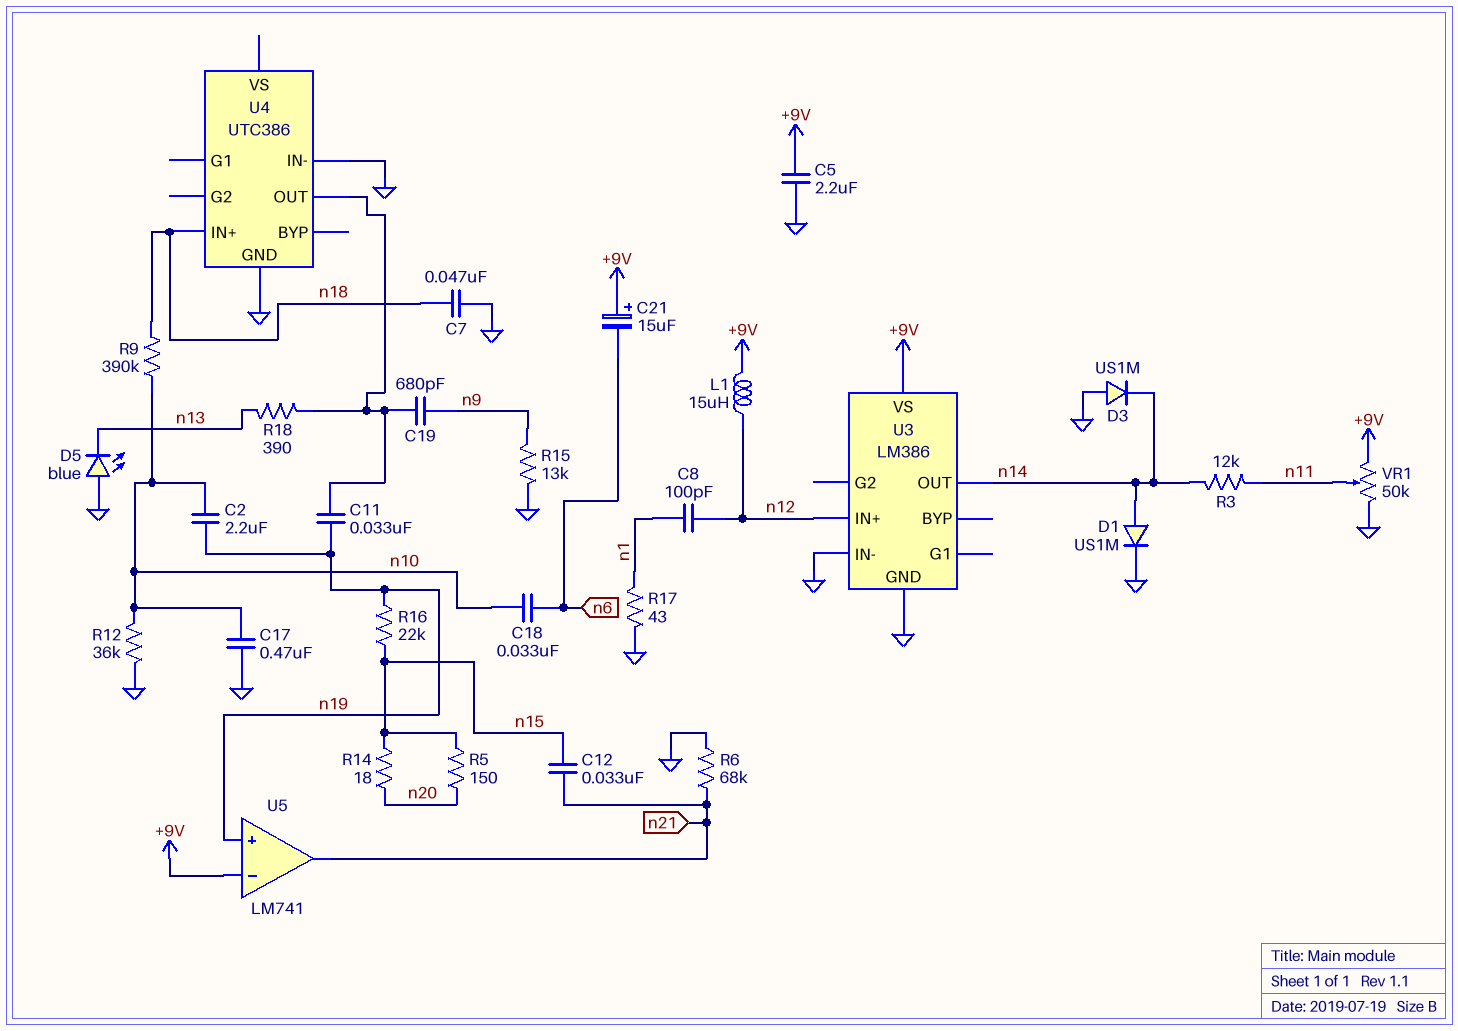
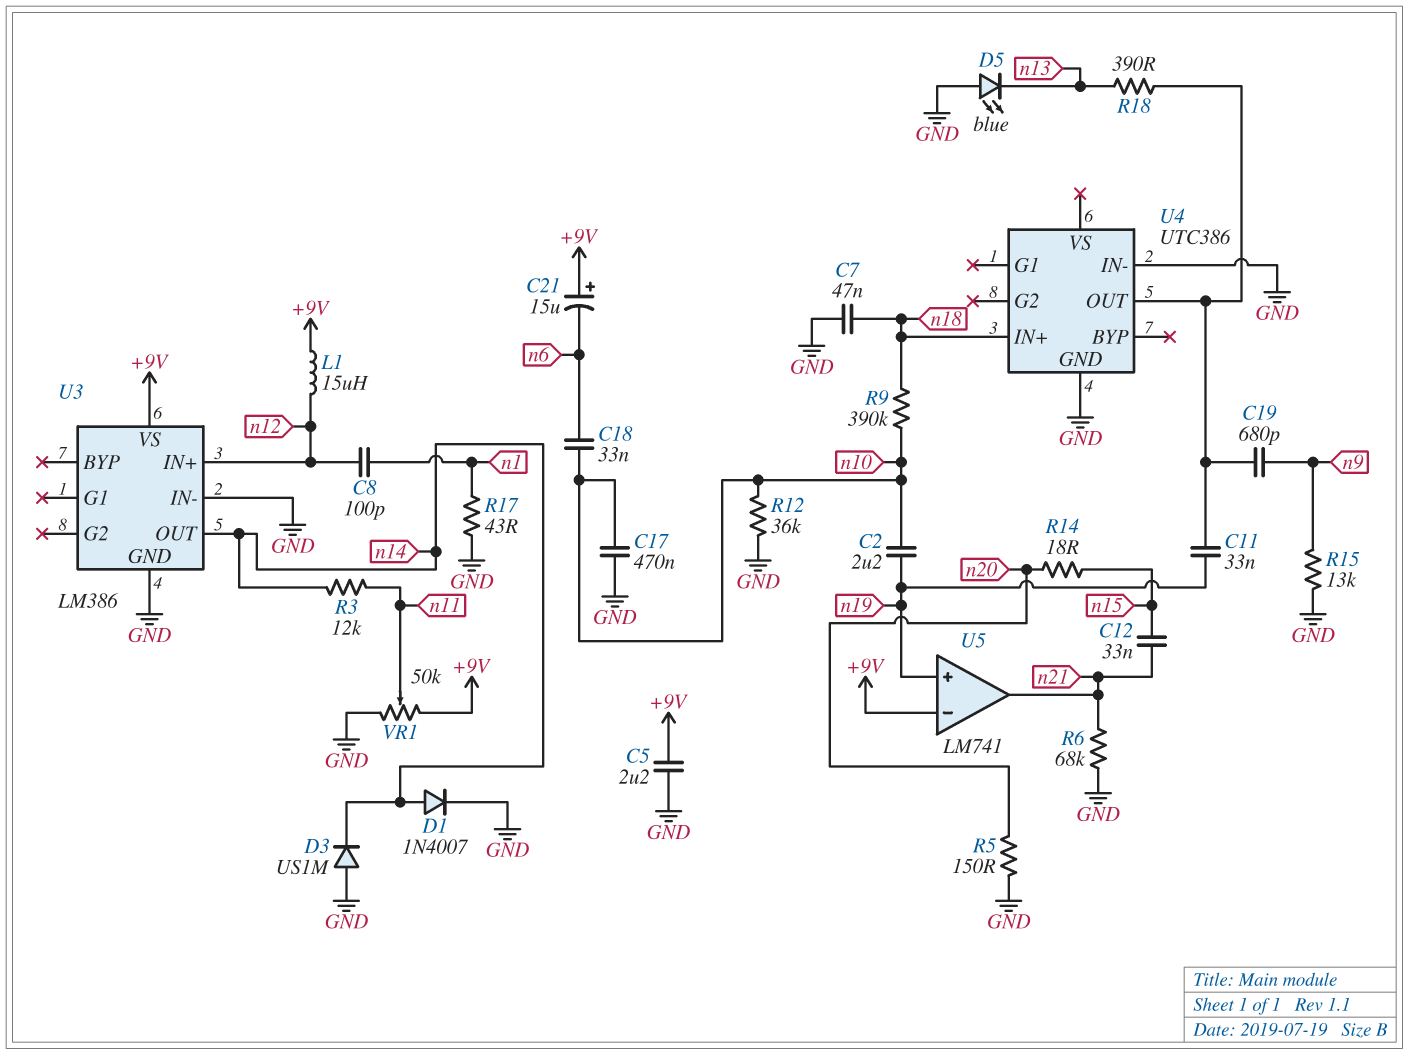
D1: diode US1M (A n14, K GND) -> diode 1N4007 (A n14, K GND)
R5: 150 (n15, n20) -> 150 (GND, n20)
R16: 22k (n15, n19) -> none

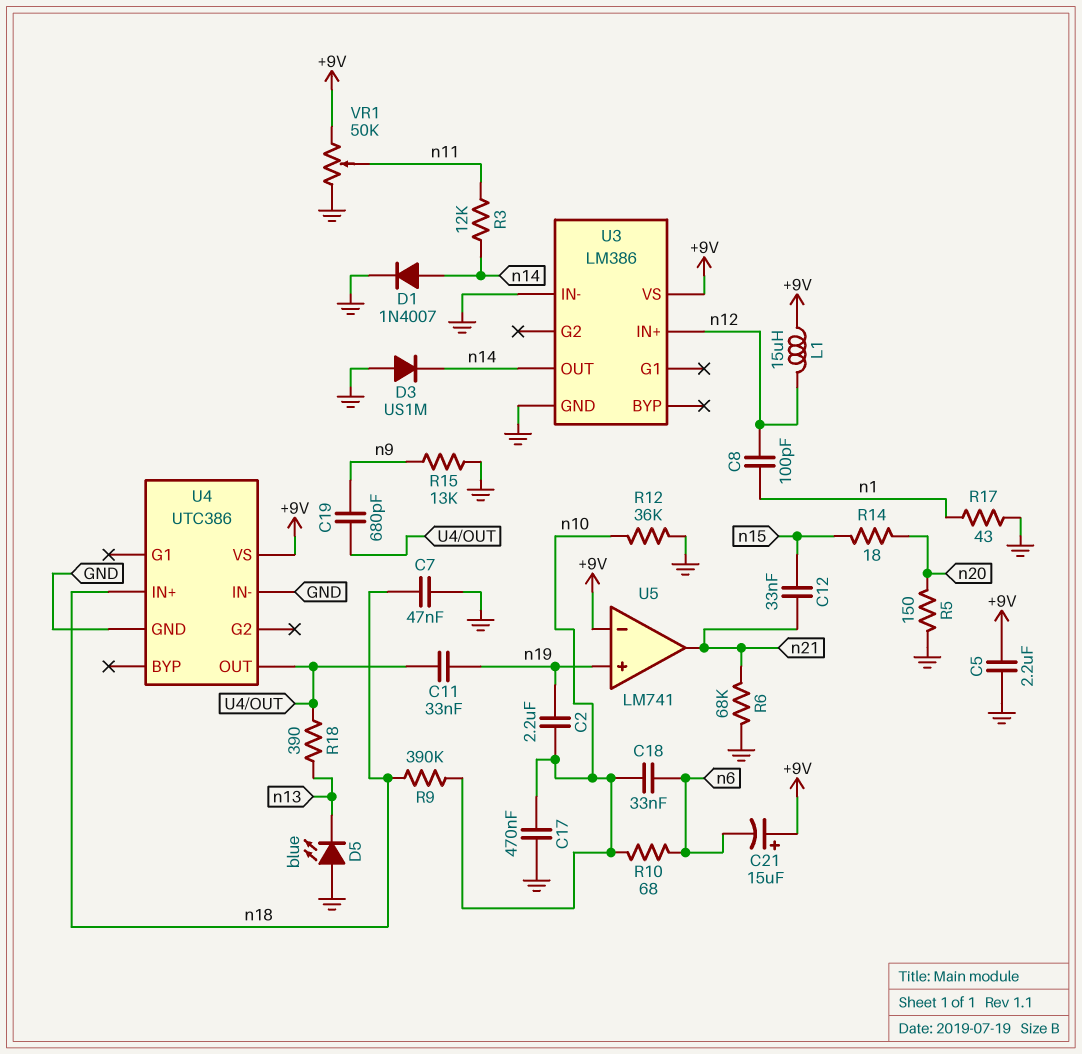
R10: none -> 68 (n6, n10)
U4 pin VS: none -> +9V

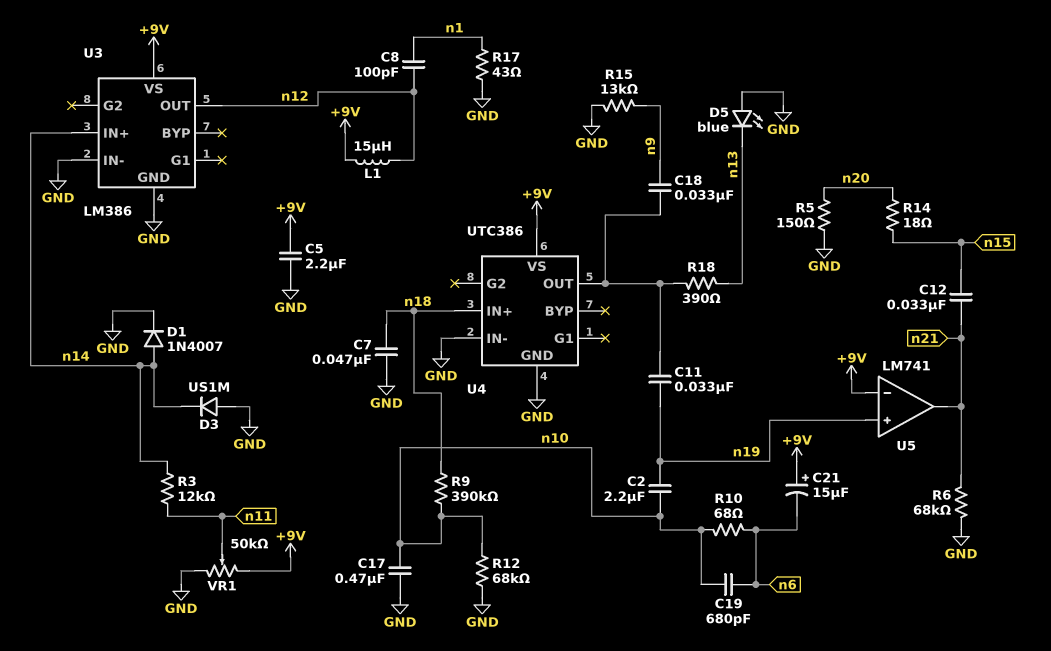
C18: 33nF (n6, n10) -> 33nF (U4/OUT, n9)
C19: 680pF (U4/OUT, n9) -> 680pF (n6, n10)
R12: 36k (GND, n10) -> 68k (GND, n10)
U3 pin IN+: n12 -> n14
U3 pin OUT: n14 -> n12

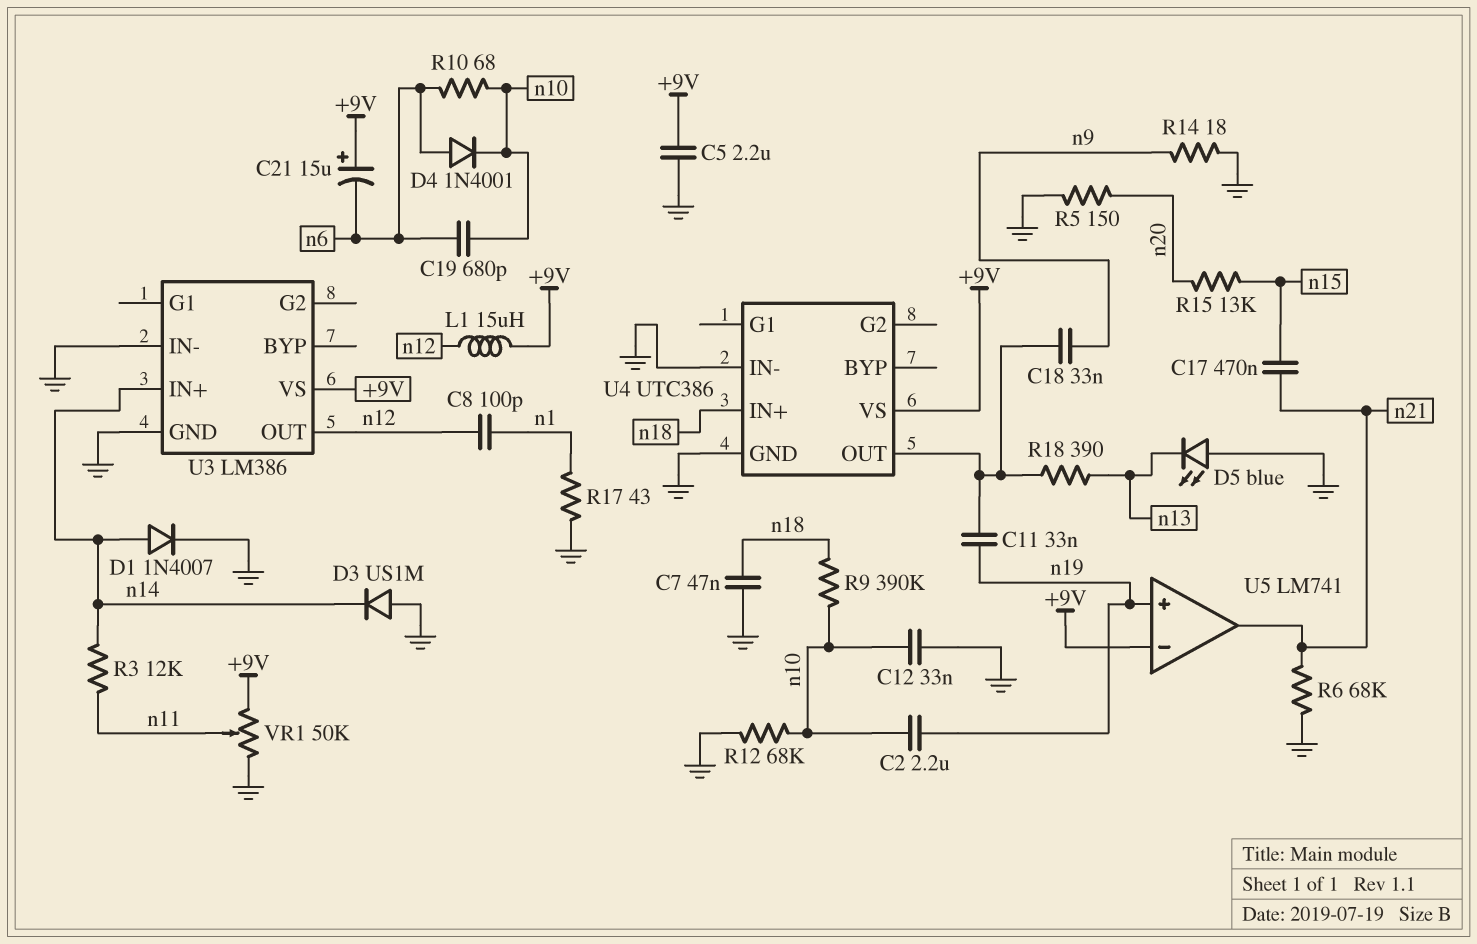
C12: 33nF (n15, n21) -> 33nF (GND, n10)
C17: 470nF (GND, n10) -> 470nF (n15, n21)
D4: none -> diode 1N4001 (A n6, K n10)
R14: 18 (n15, n20) -> 18 (GND, n9)
R15: 13k (GND, n9) -> 13k (n15, n20)

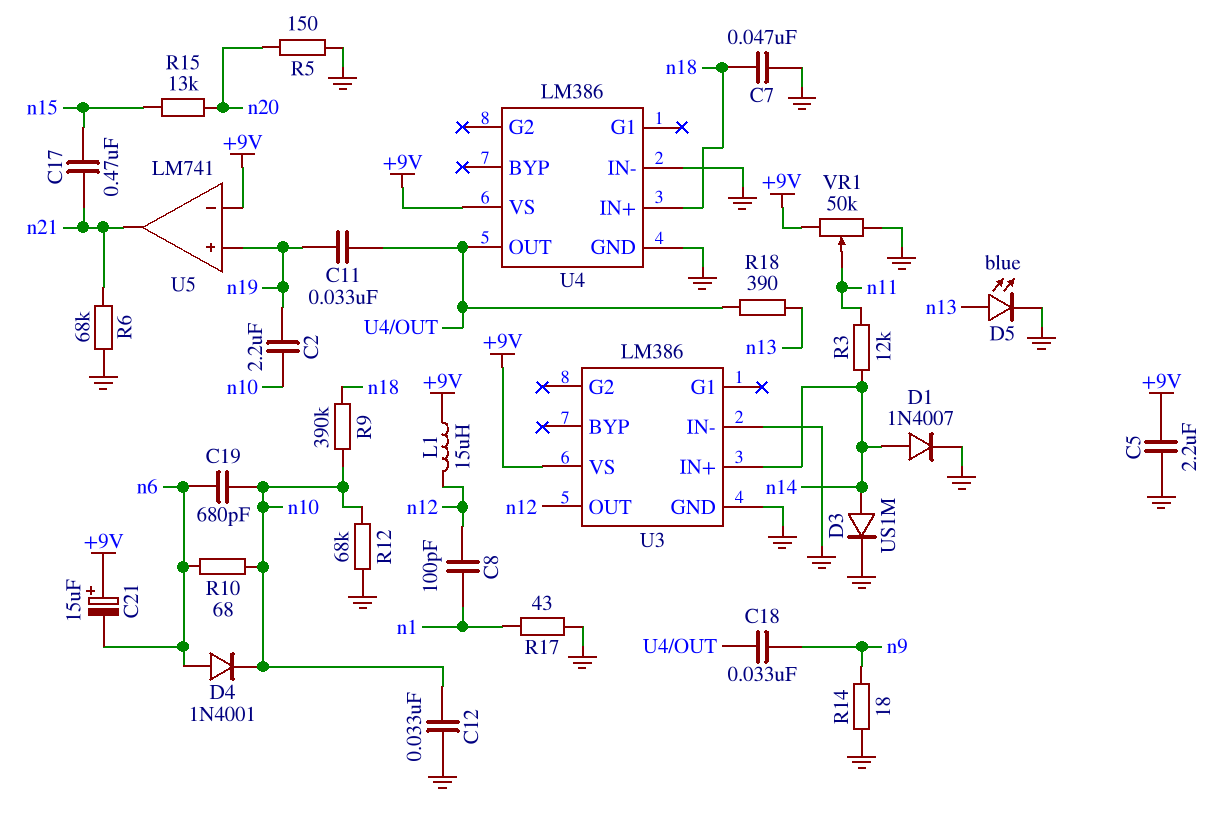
D3: diode US1M (A GND, K n14) -> diode US1M (A n14, K GND)
D5: LED blue (A GND, K n13) -> LED blue (A n13, K GND)
U4: UTC386 -> LM386

